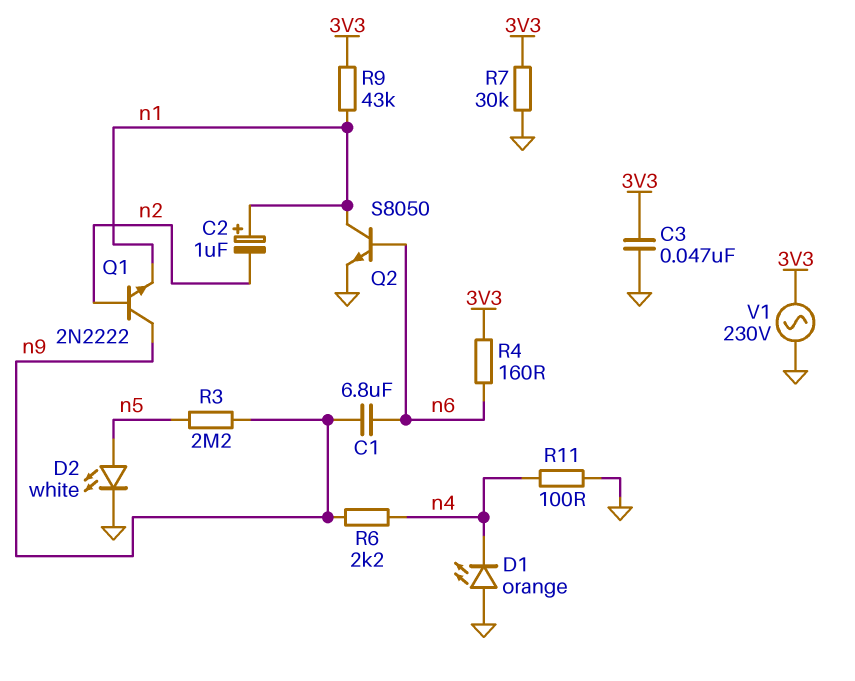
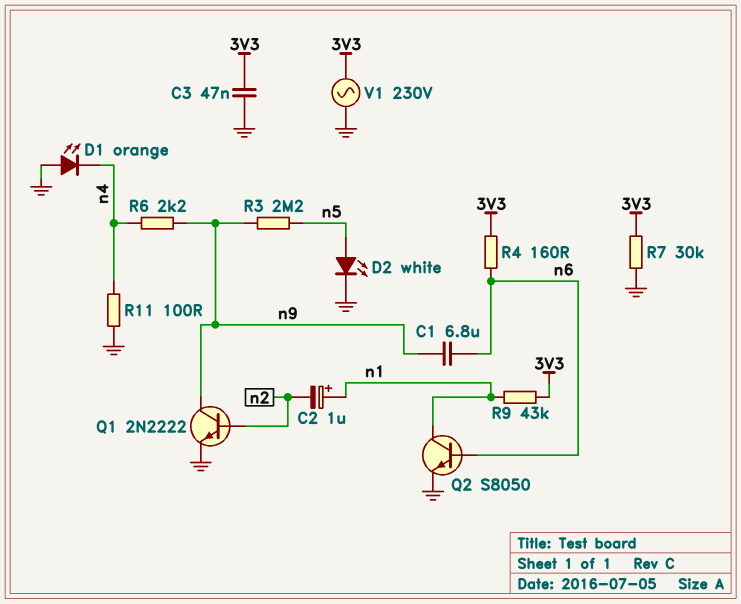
Q1: NPN 2N2222 (B n2, C n9, E n1) -> NPN 2N2222 (B n2, C n9, E GND)

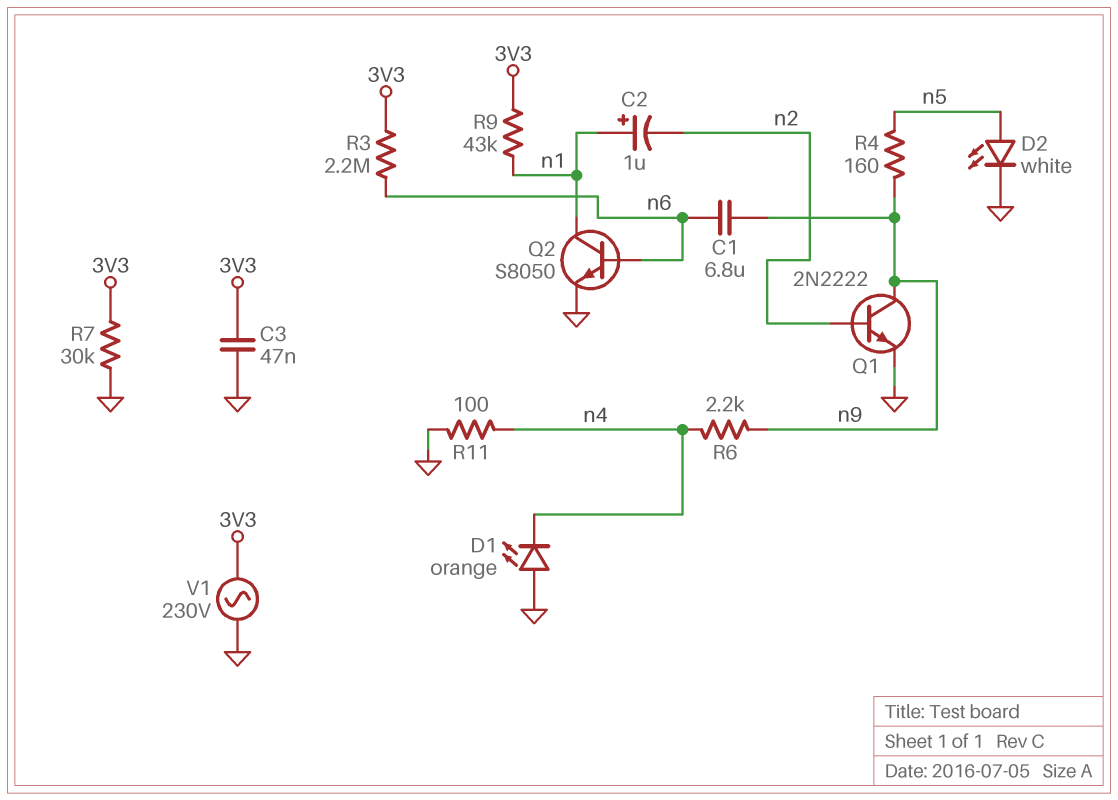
R3: 2.2M (n5, n9) -> 2.2M (3V3, n6)
R4: 160 (3V3, n6) -> 160 (n5, n9)

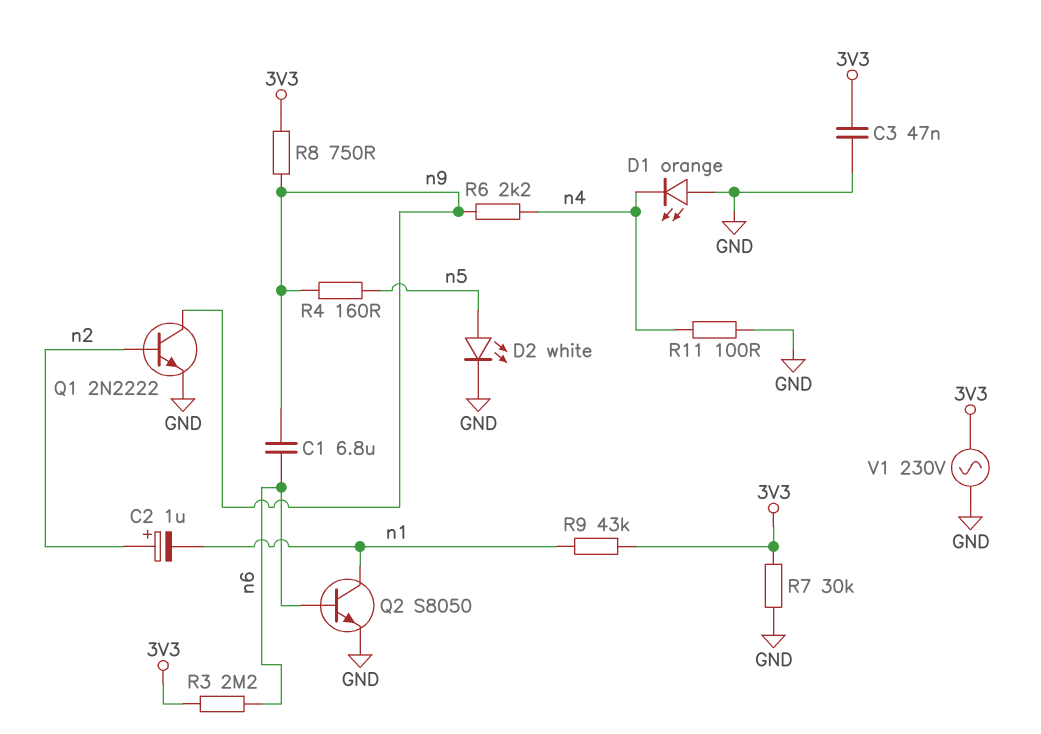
C2: 1uF (plus n1, minus n2) -> 1uF (plus n2, minus n1)
R8: none -> 750 (3V3, n9)

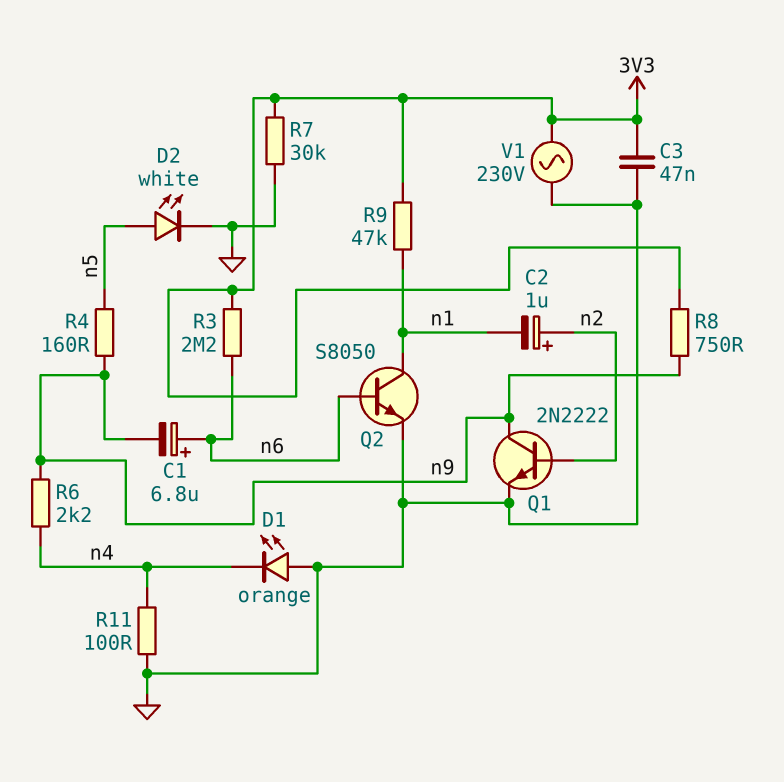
C1: 6.8uF (n6, n9) -> 6.8uF (plus n6, minus n9)
R9: 43k (3V3, n1) -> 47k (3V3, n1)

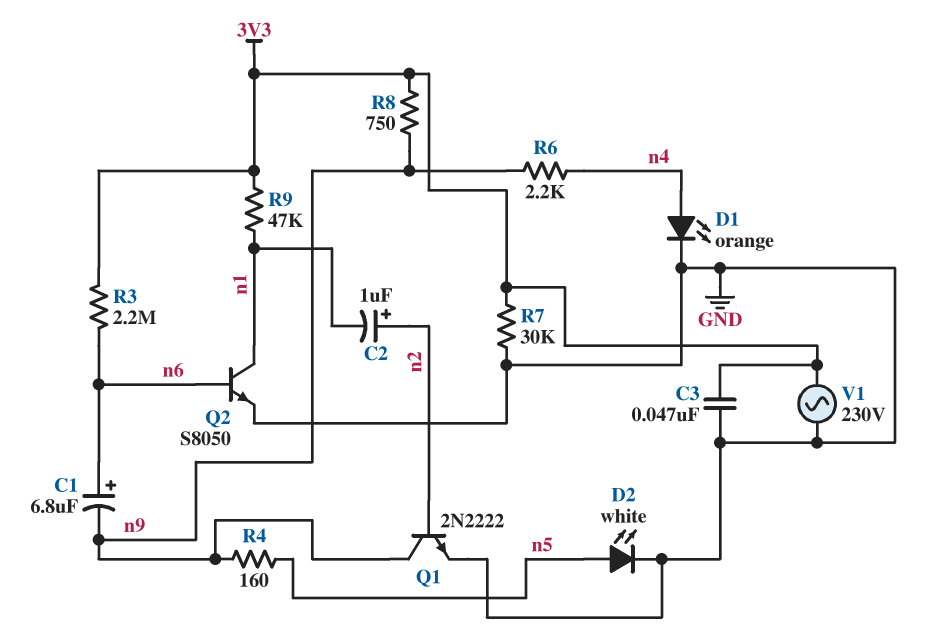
D1: LED orange (A GND, K n4) -> LED orange (A n4, K GND)
R11: 100 (GND, n4) -> none

